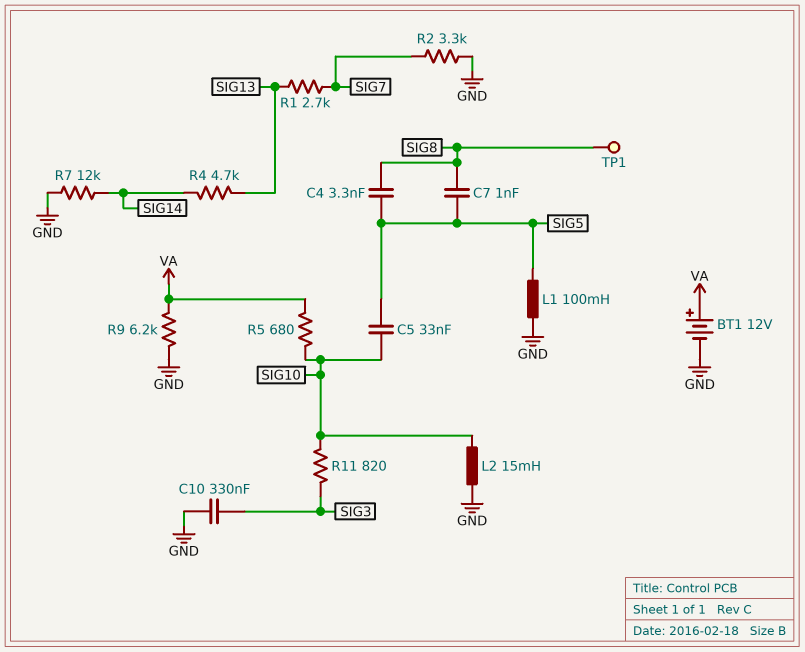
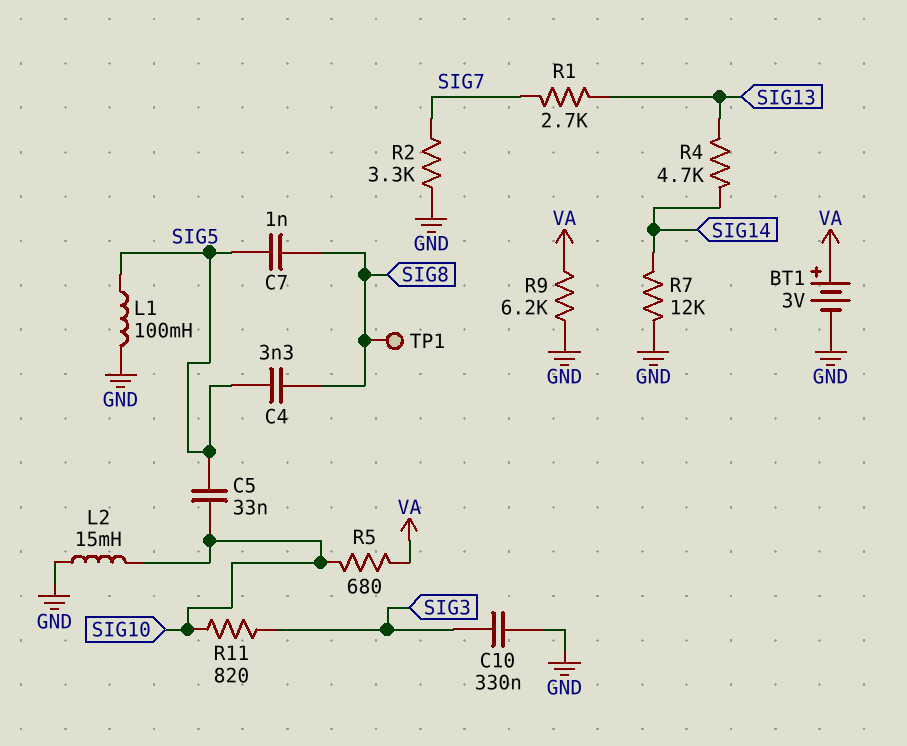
BT1: 12V (plus VA, minus GND) -> 3V (plus VA, minus GND)

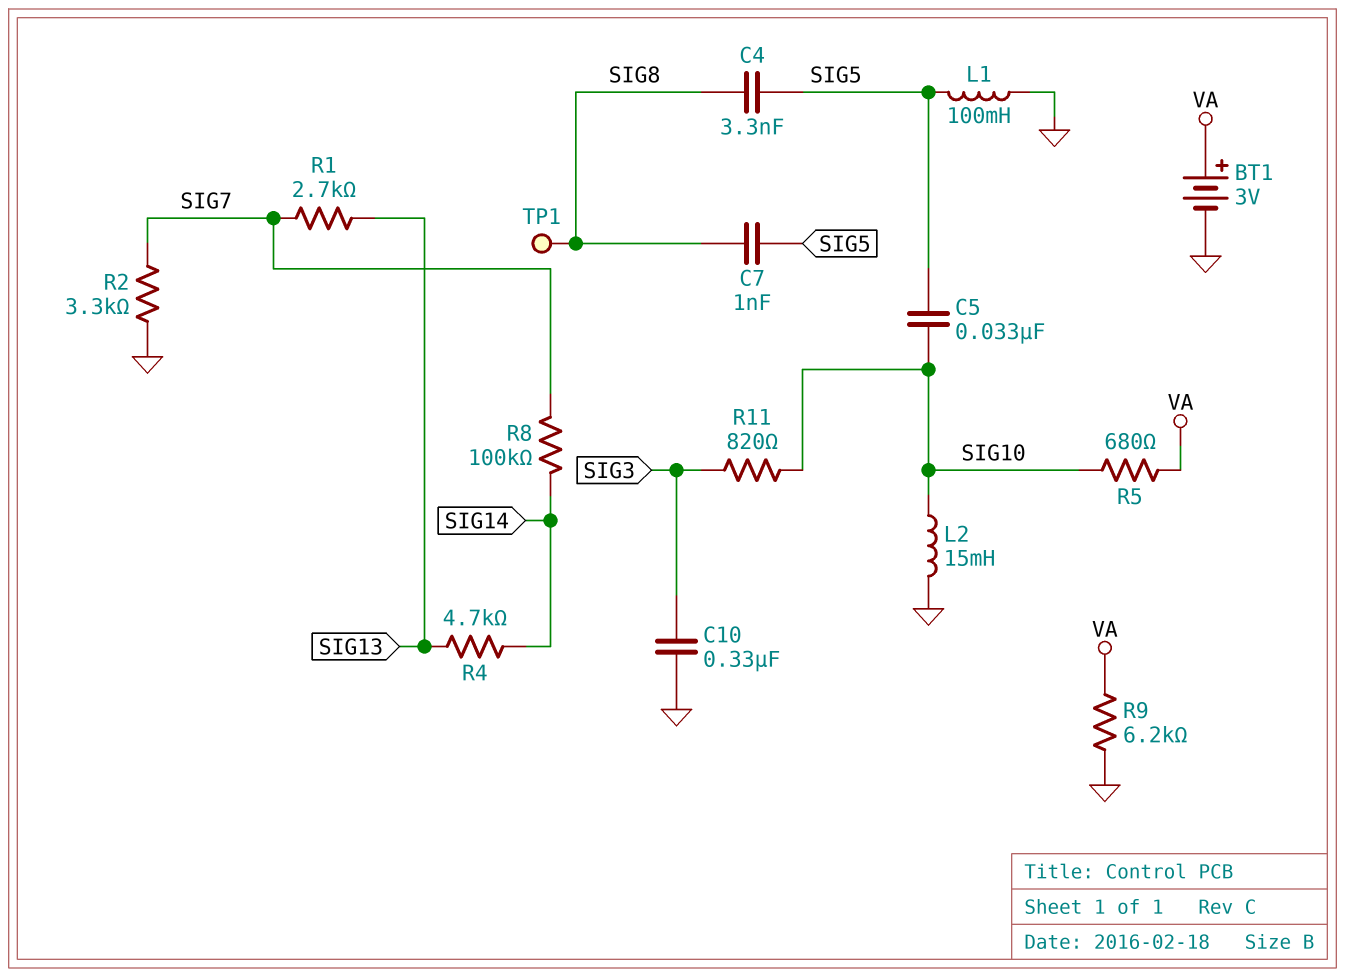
R7: 12k (GND, SIG14) -> none
R8: none -> 100k (SIG7, SIG14)

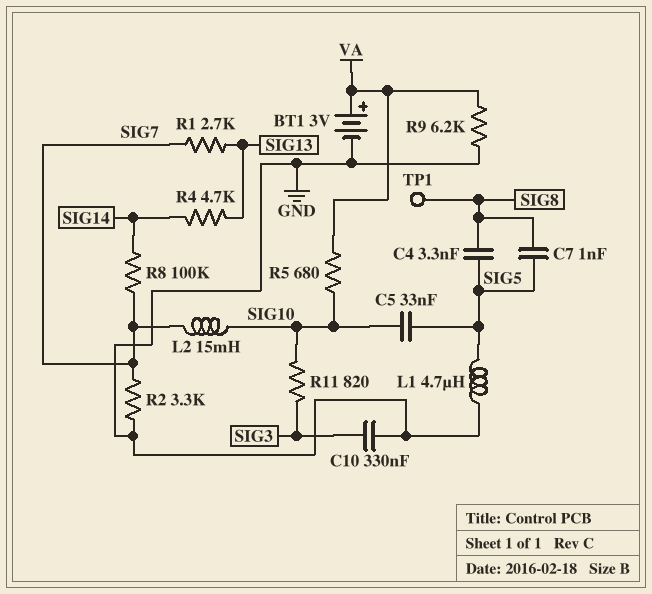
L1: 100mH (GND, SIG5) -> 4.7uH (GND, SIG5)
L2: 15mH (GND, SIG10) -> 15mH (SIG7, SIG10)

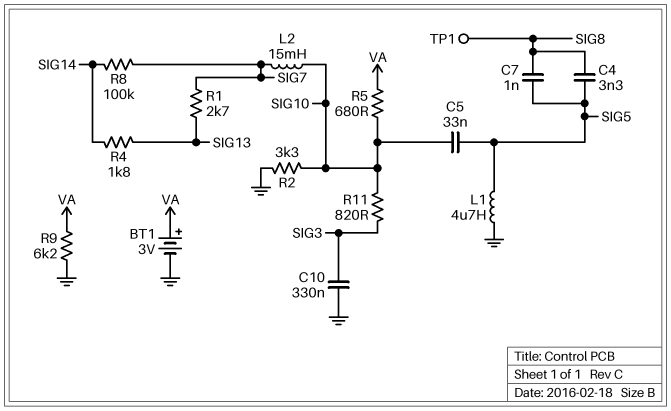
R2: 3.3k (GND, SIG7) -> 3.3k (GND, SIG10)
R4: 4.7k (SIG13, SIG14) -> 1.8k (SIG13, SIG14)

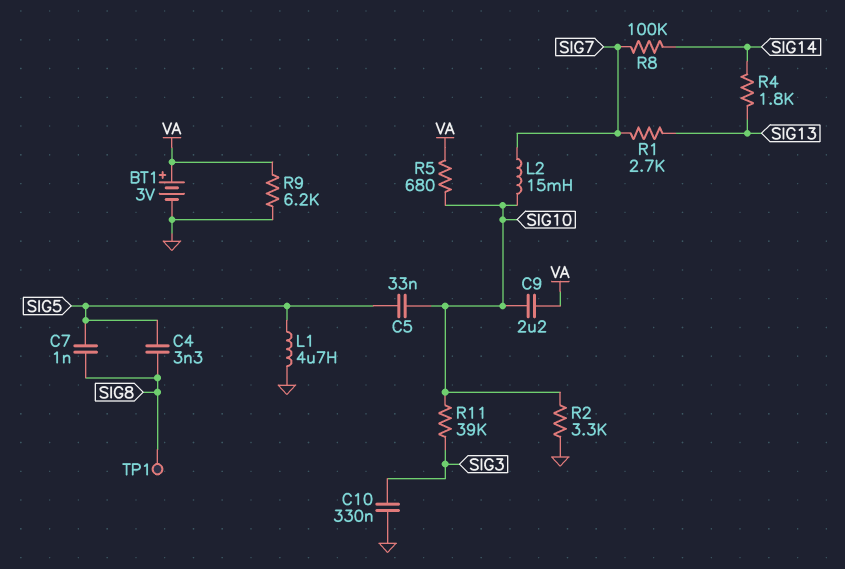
C9: none -> 2.2uF (SIG10, VA)
R11: 820 (SIG3, SIG10) -> 39k (SIG3, SIG10)

